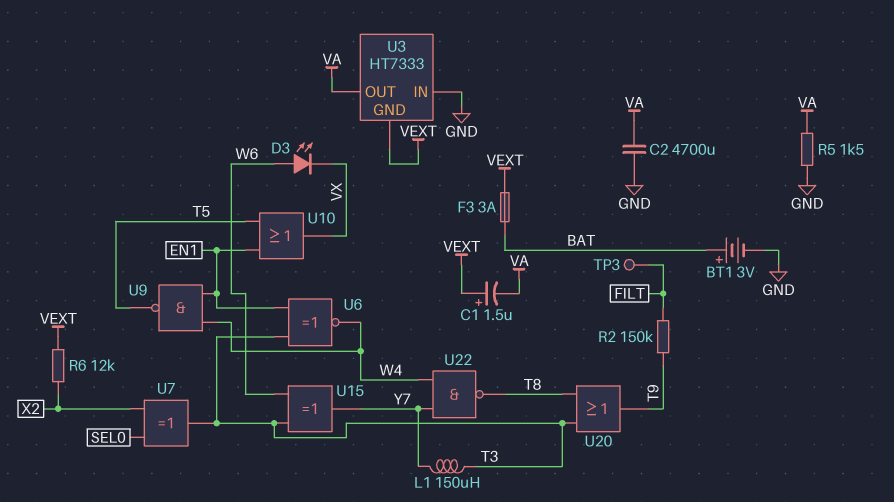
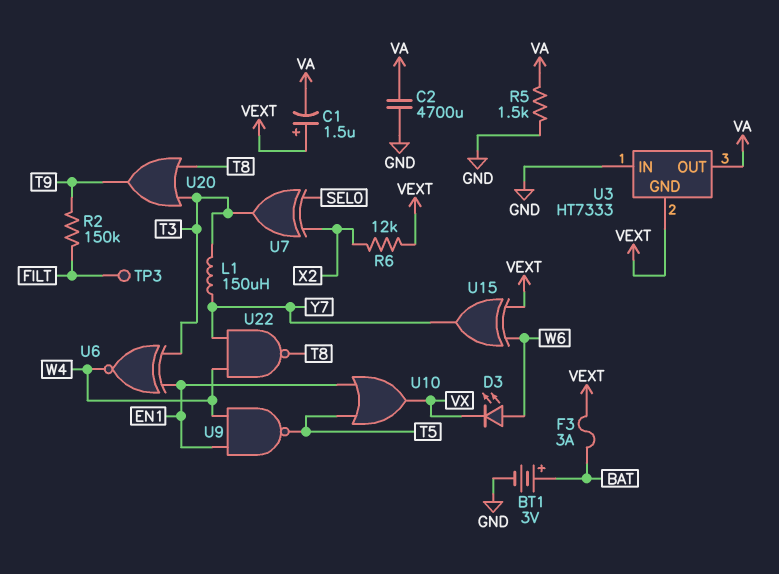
U15: XOR (in T3, in W6, out Y7) -> XOR (in VEXT, in W6, out Y7)

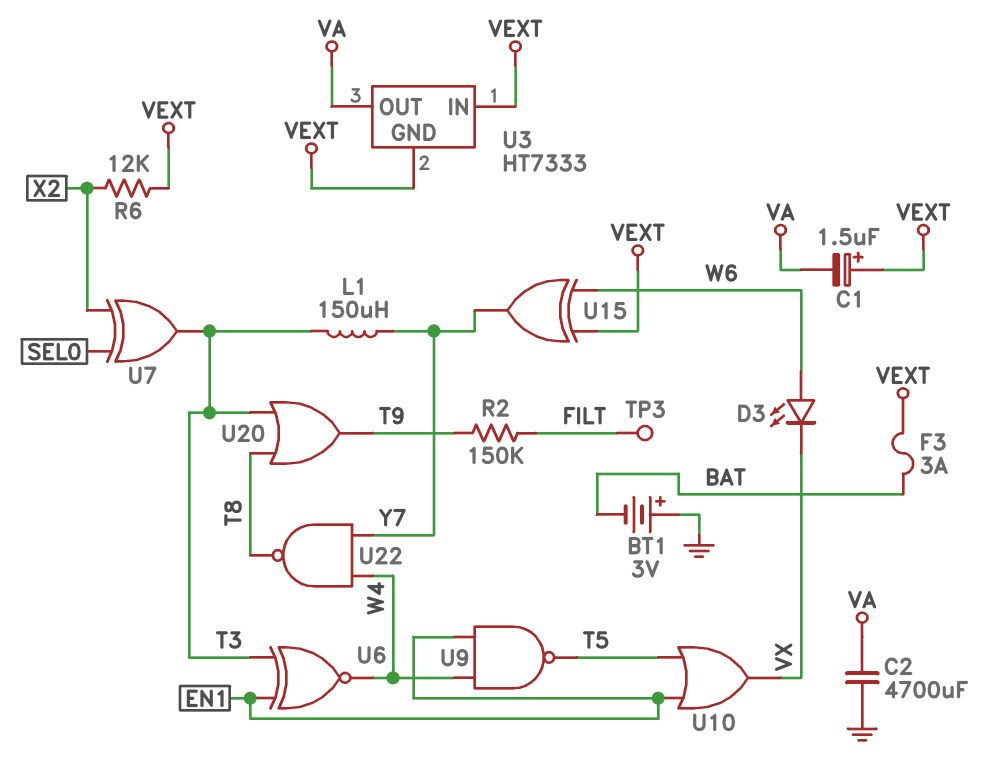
BT1: 3V (plus BAT, minus GND) -> 3V (plus GND, minus BAT)
R5: 1.5k (GND, VA) -> none
U3 pin IN: GND -> VEXT

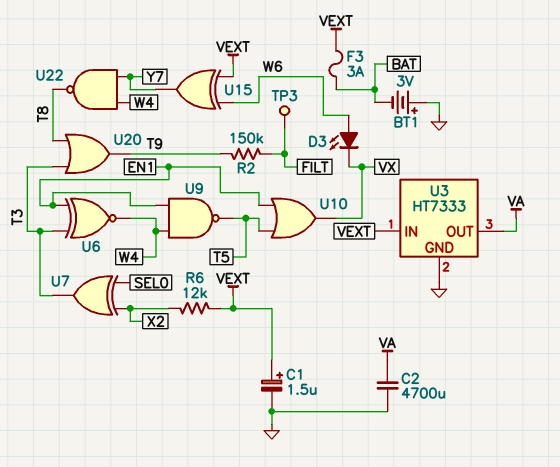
C1: 1.5uF (plus VEXT, minus VA) -> 1.5uF (plus VEXT, minus GND)
L1: 150uH (T3, Y7) -> none
U3 pin GND: VEXT -> GND

